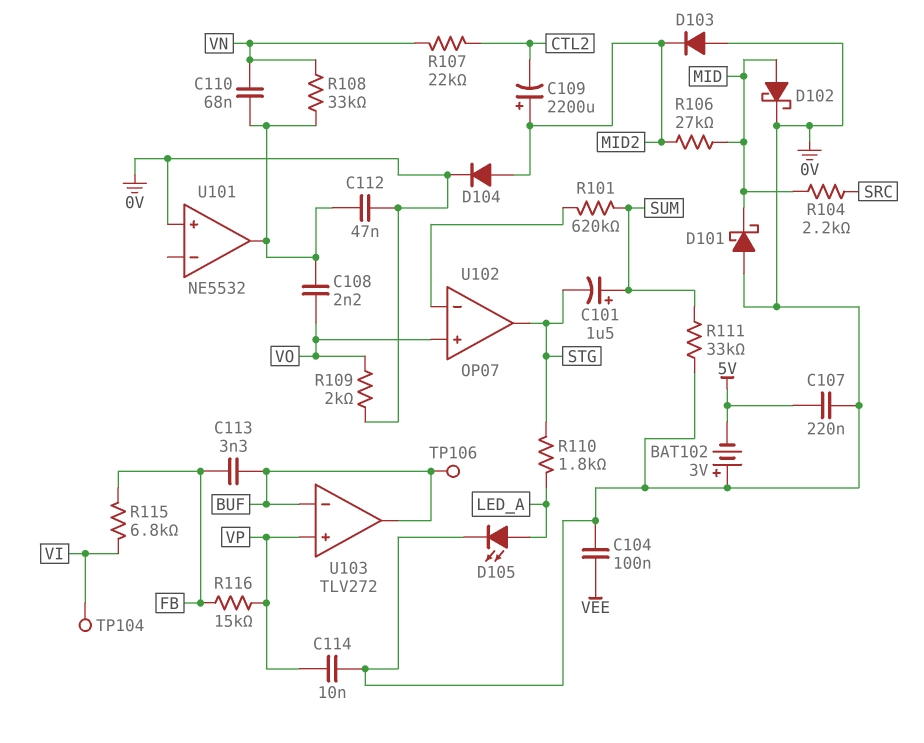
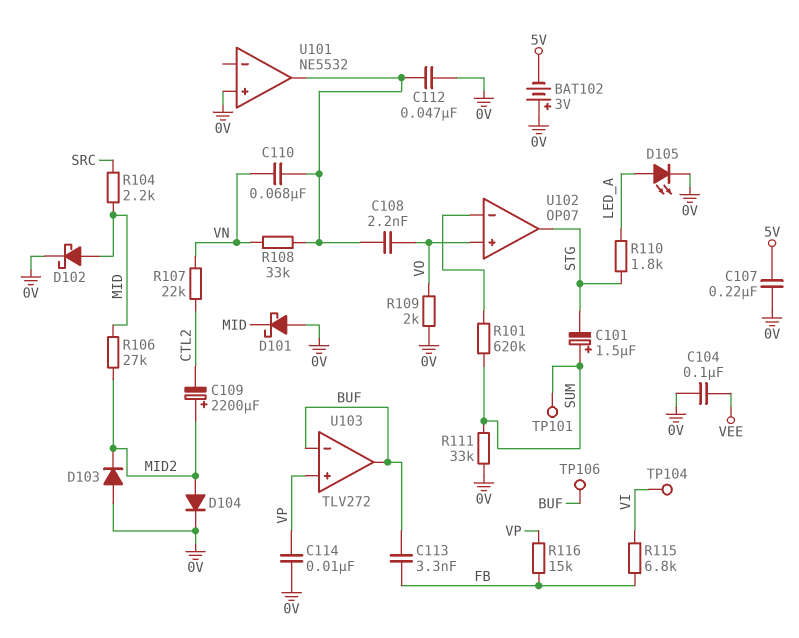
TP101: none -> test point (SUM)

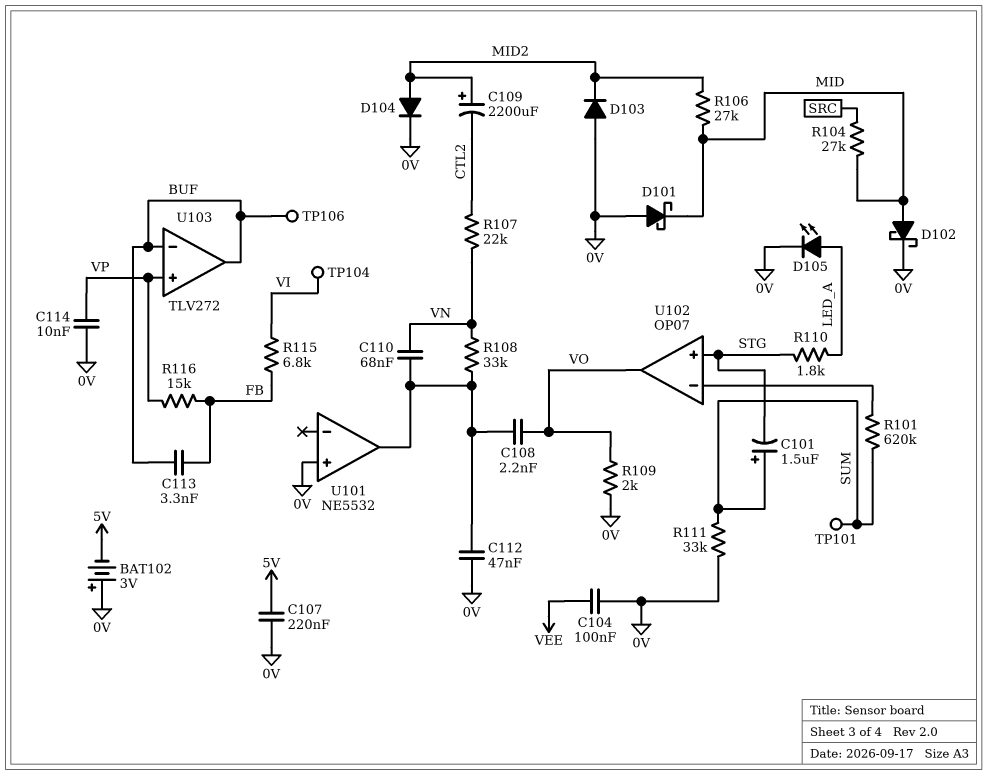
R104: 2.2k (MID, SRC) -> 27k (MID, SRC)
U102 pin in+: VO -> STG
U102 pin out: STG -> VO

